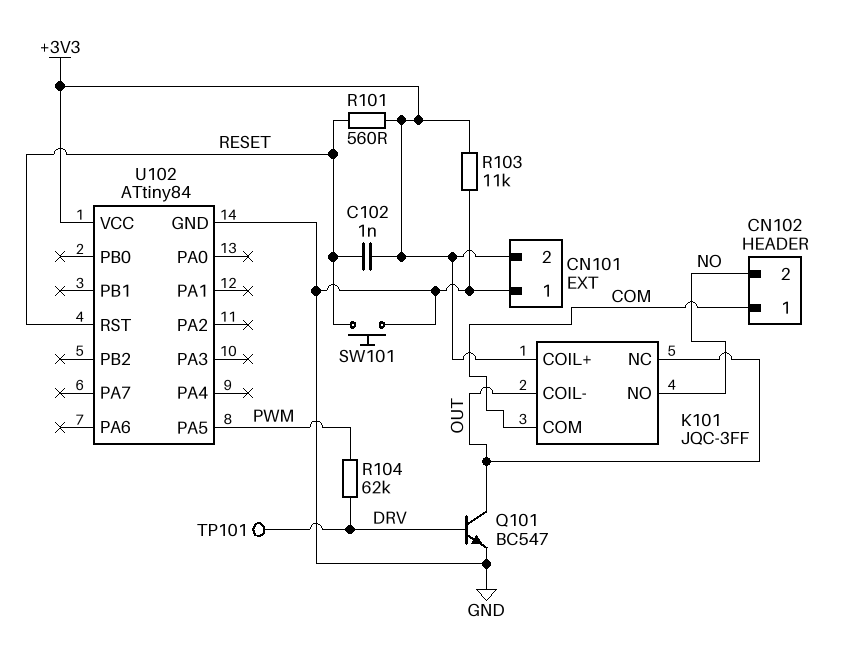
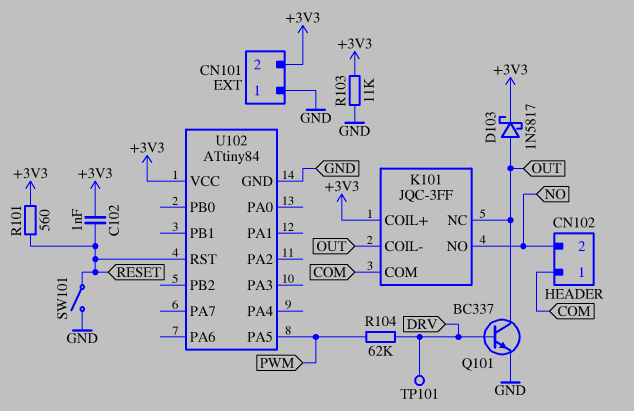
D103: none -> schottky 1N5817 (A OUT, K +3V3)
Q101: NPN BC547 (B DRV, C OUT, E GND) -> NPN BC337 (B DRV, C OUT, E GND)
SW101: button (GND, RESET) -> switch (GND, RESET)

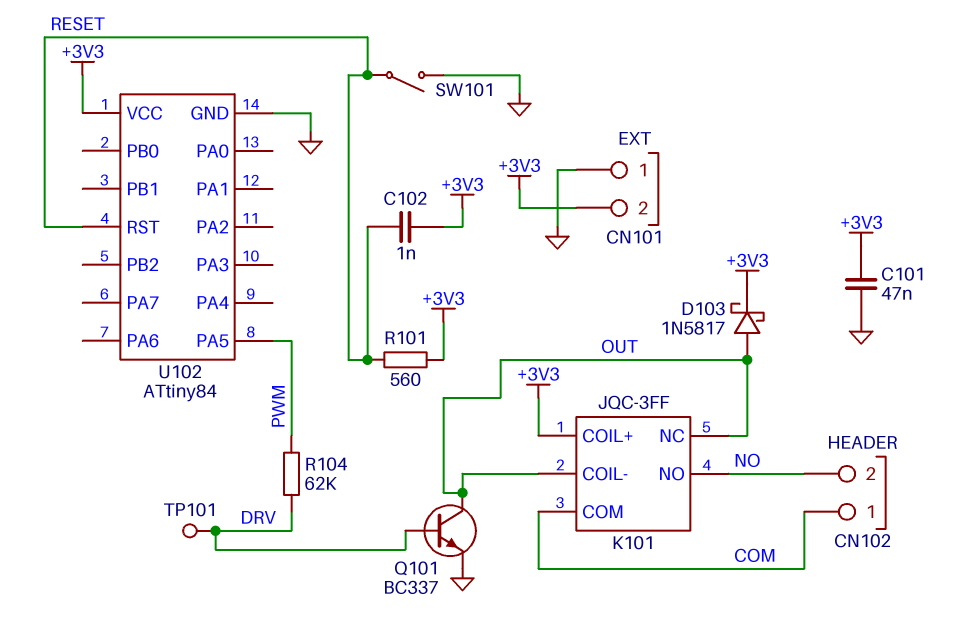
C101: none -> 47nF (+3V3, GND)
R103: 11k (+3V3, GND) -> none

